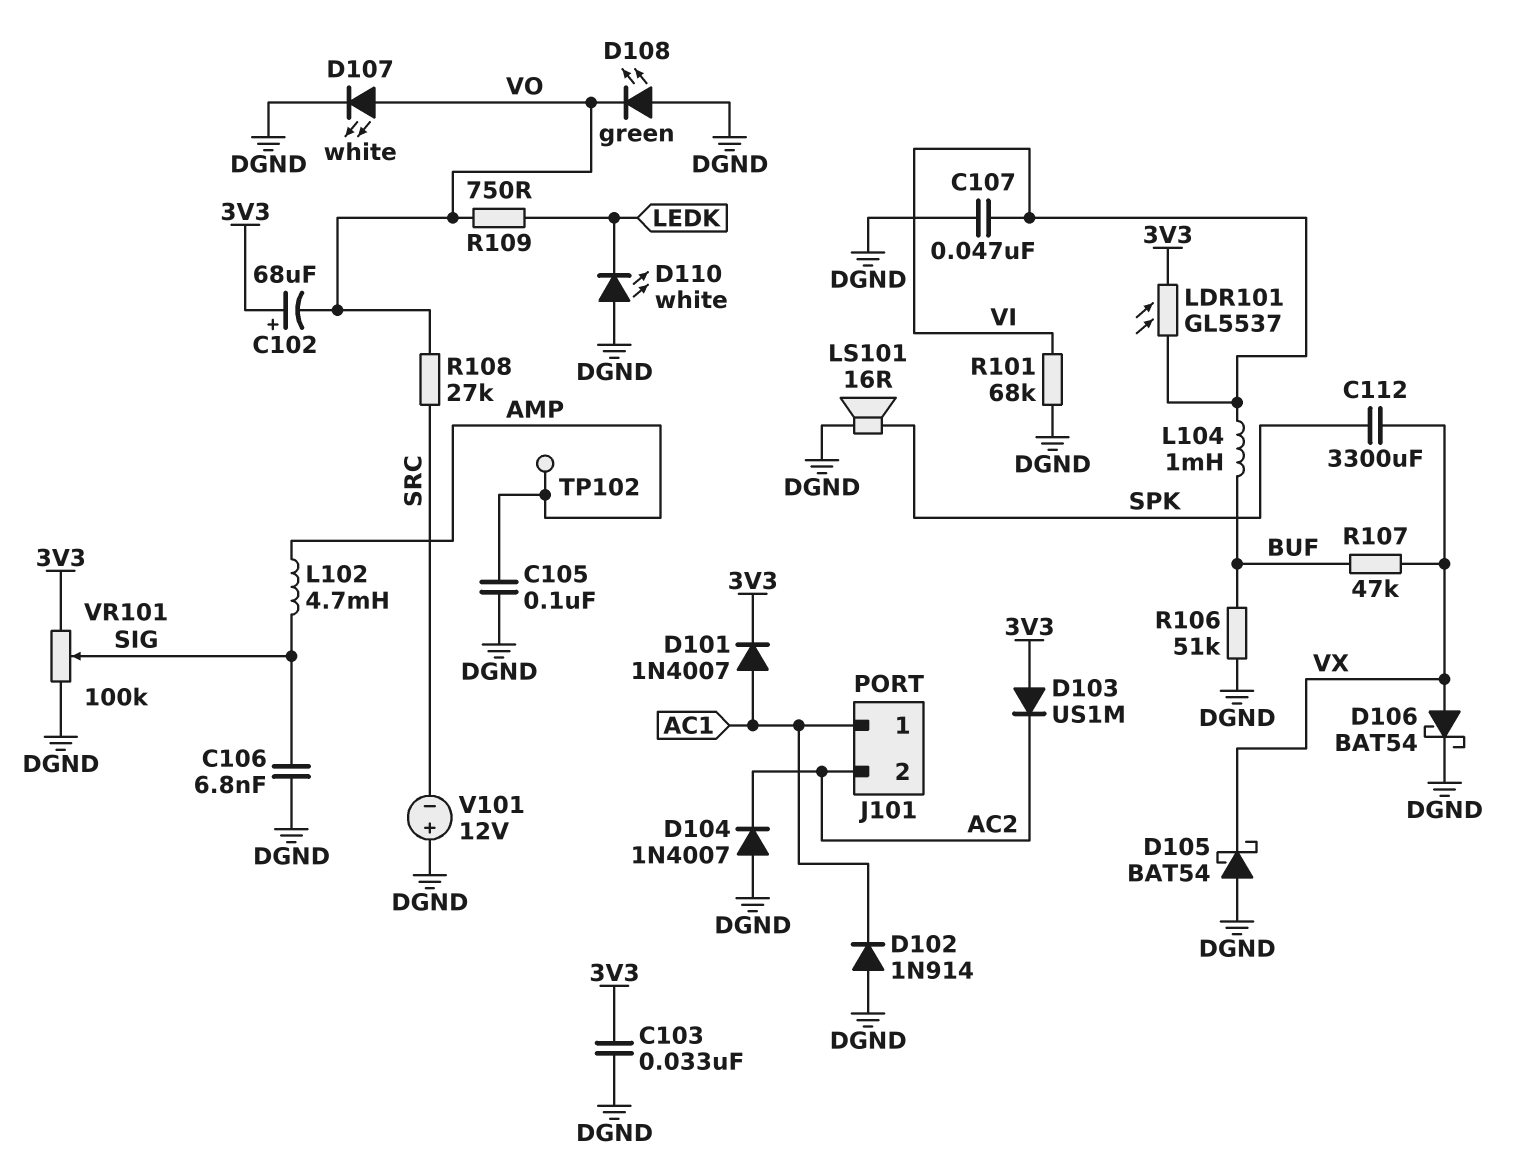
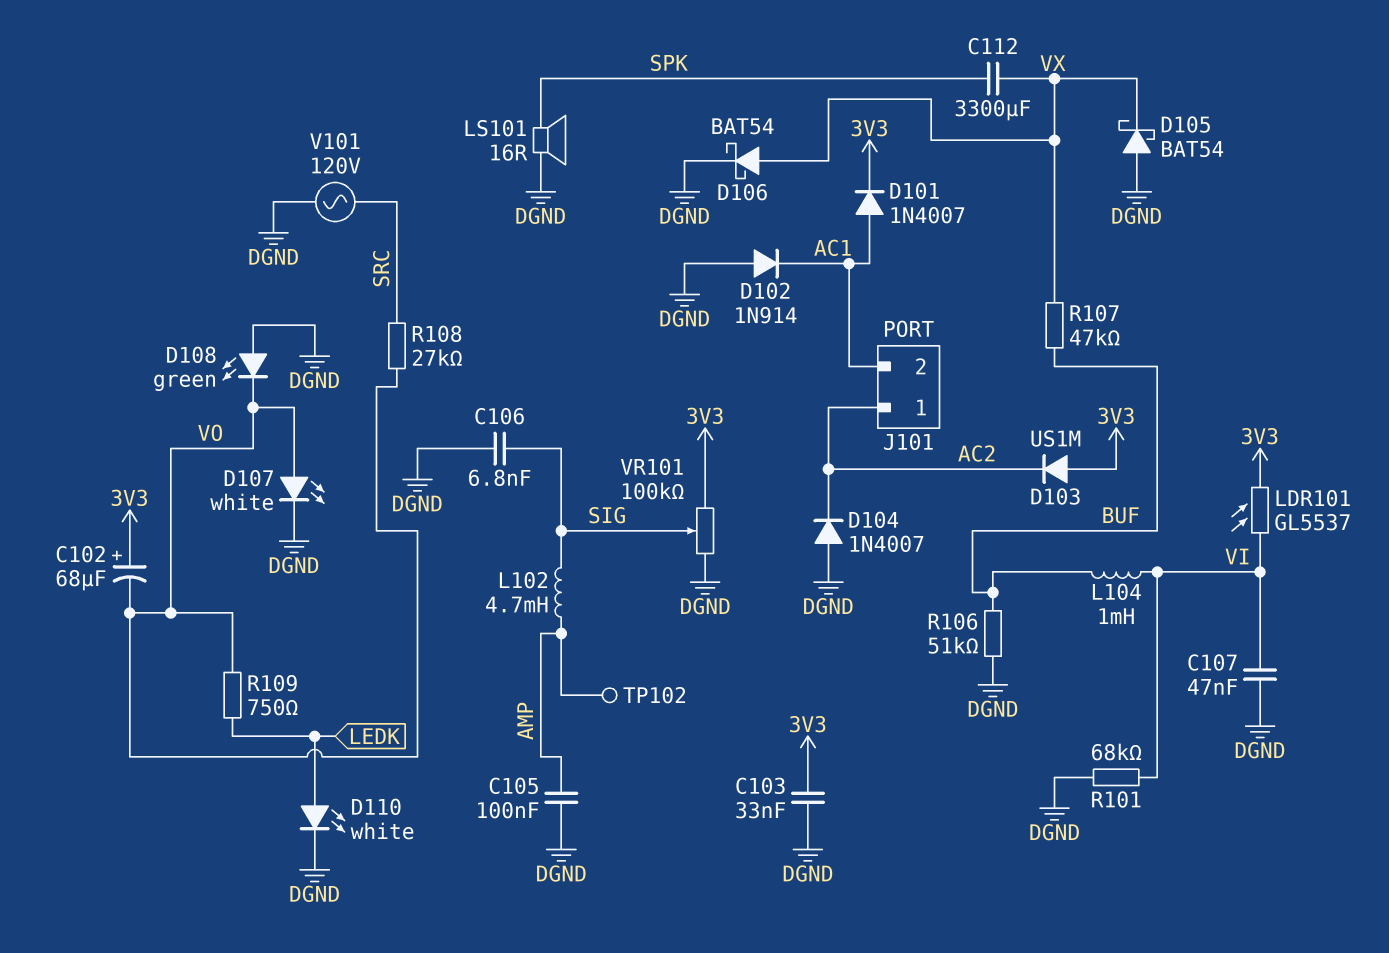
D110: LED white (A DGND, K LEDK) -> LED white (A LEDK, K DGND)
J101 pin 1: AC1 -> AC2
J101 pin 2: AC2 -> AC1
V101: 12V (plus DGND, minus SRC) -> AC 120V (DGND, SRC)

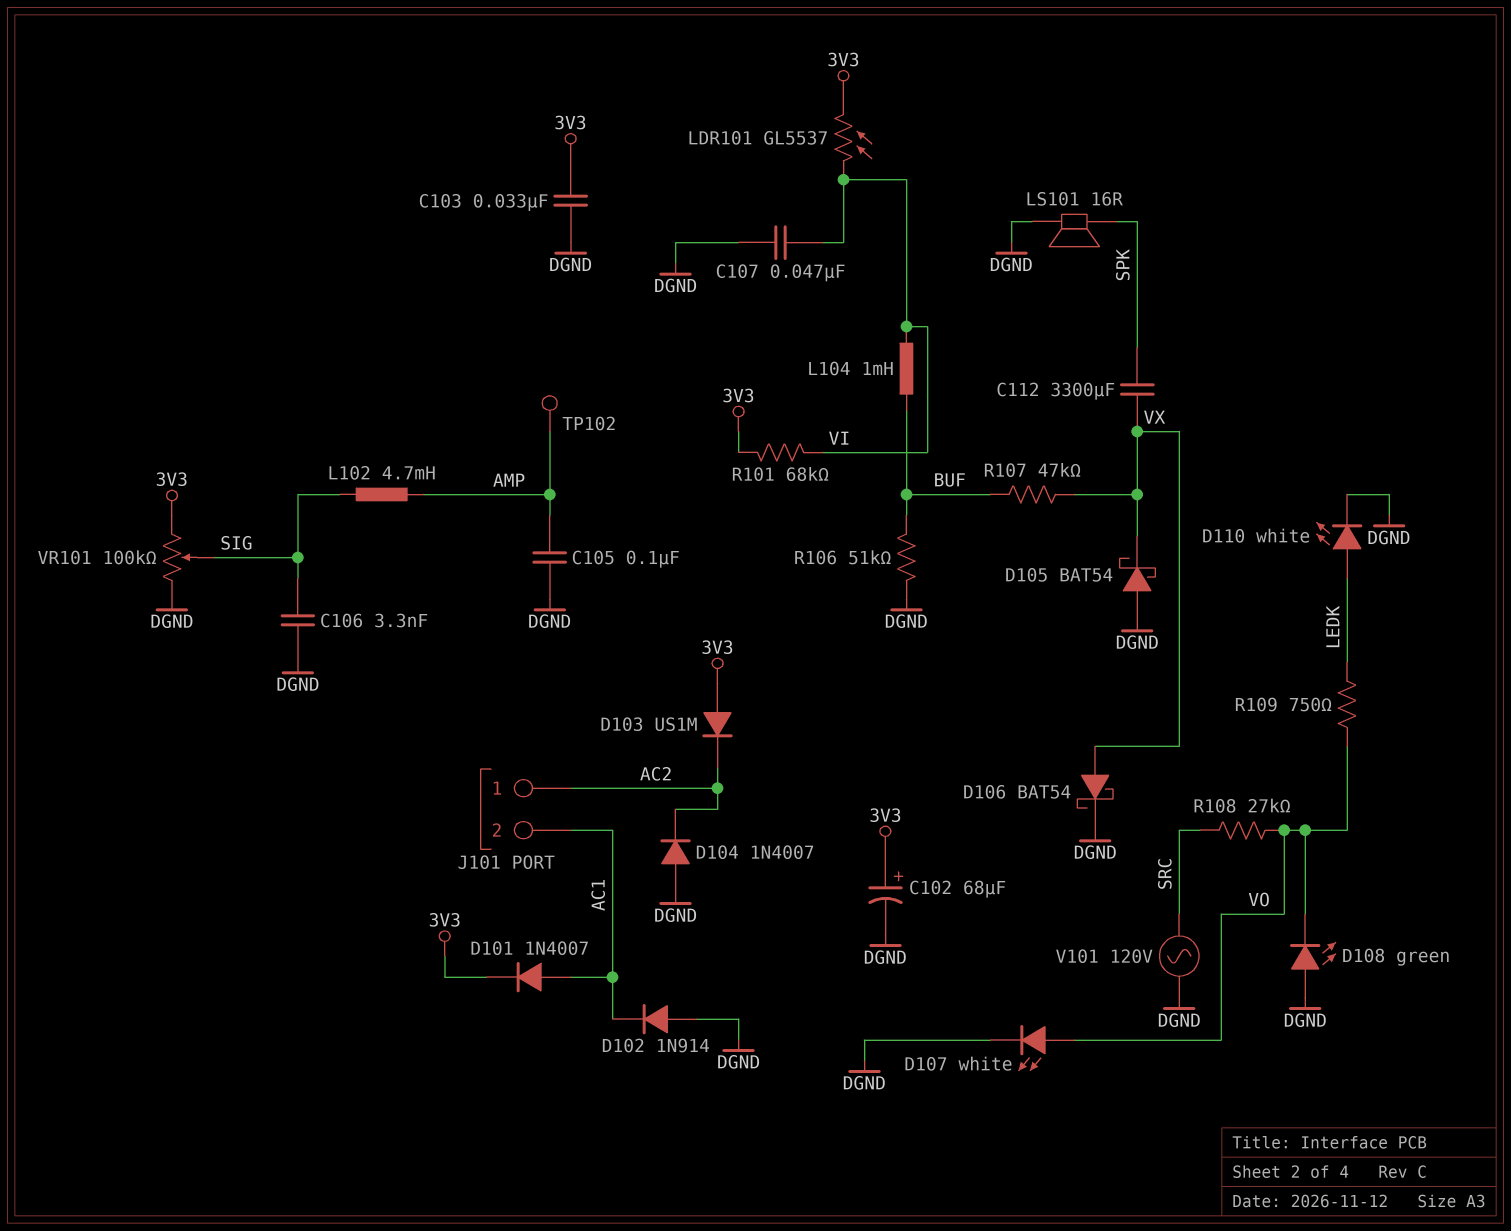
C102: 68uF (plus 3V3, minus VO) -> 68uF (plus 3V3, minus DGND)
C106: 6.8nF (DGND, SIG) -> 3.3nF (DGND, SIG)
R101: 68k (DGND, VI) -> 68k (3V3, VI)

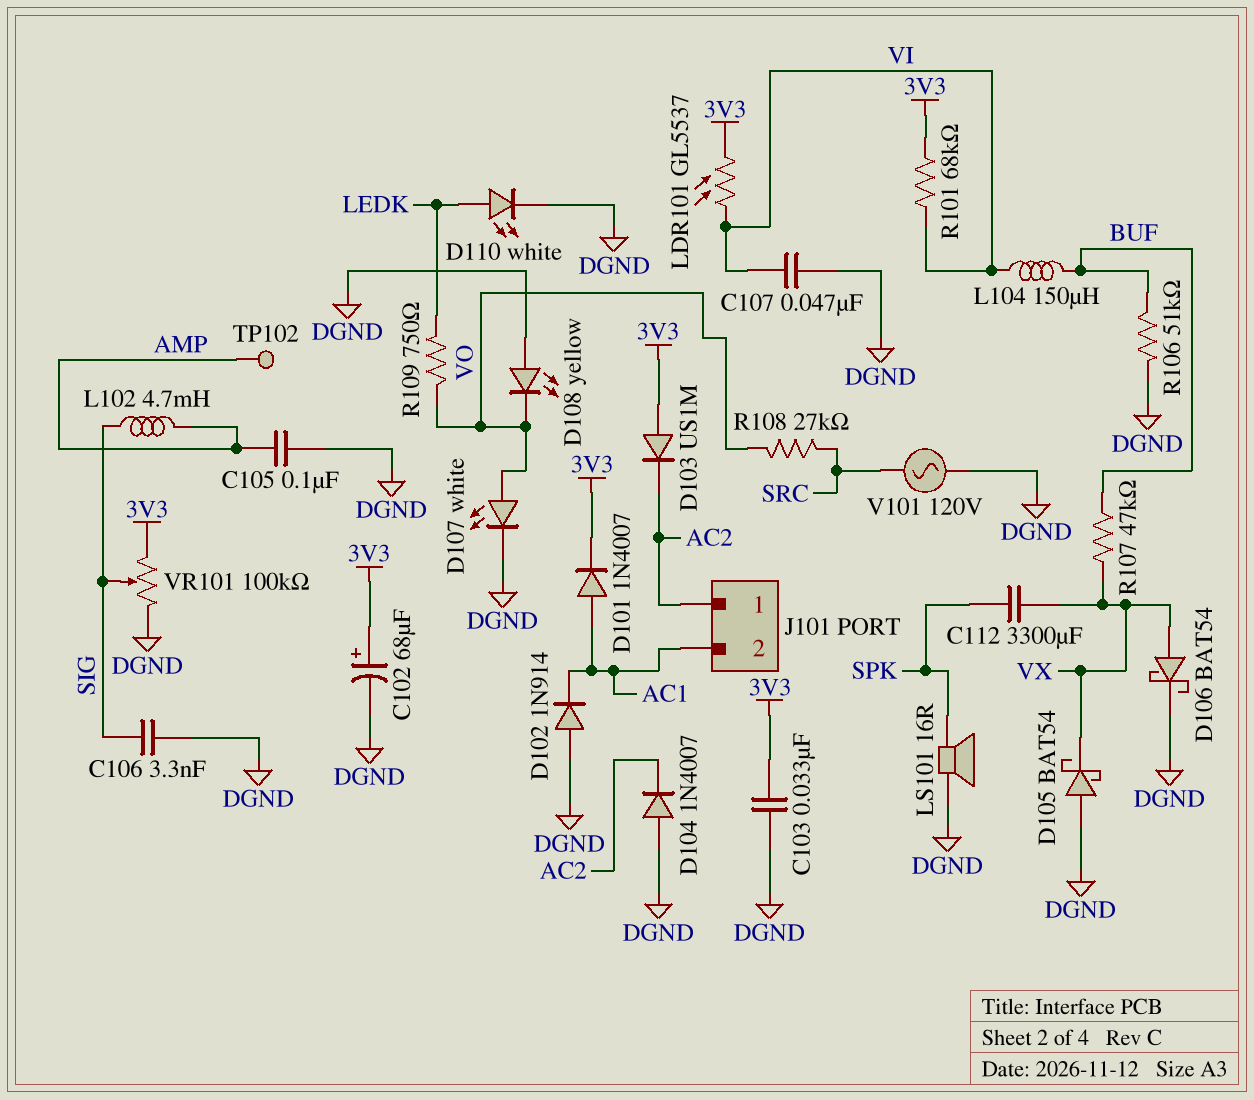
D108: LED green (A DGND, K VO) -> LED yellow (A DGND, K VO)
L104: 1mH (BUF, VI) -> 150uH (BUF, VI)

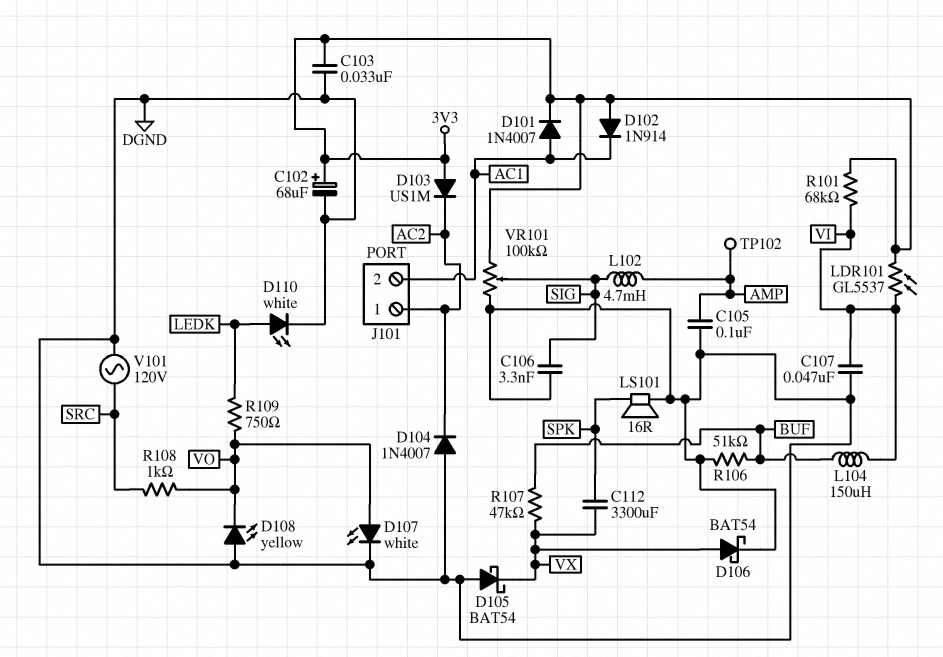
D102: diode 1N914 (A DGND, K AC1) -> diode 1N914 (A 3V3, K AC1)
R108: 27k (SRC, VO) -> 1k (SRC, VO)

